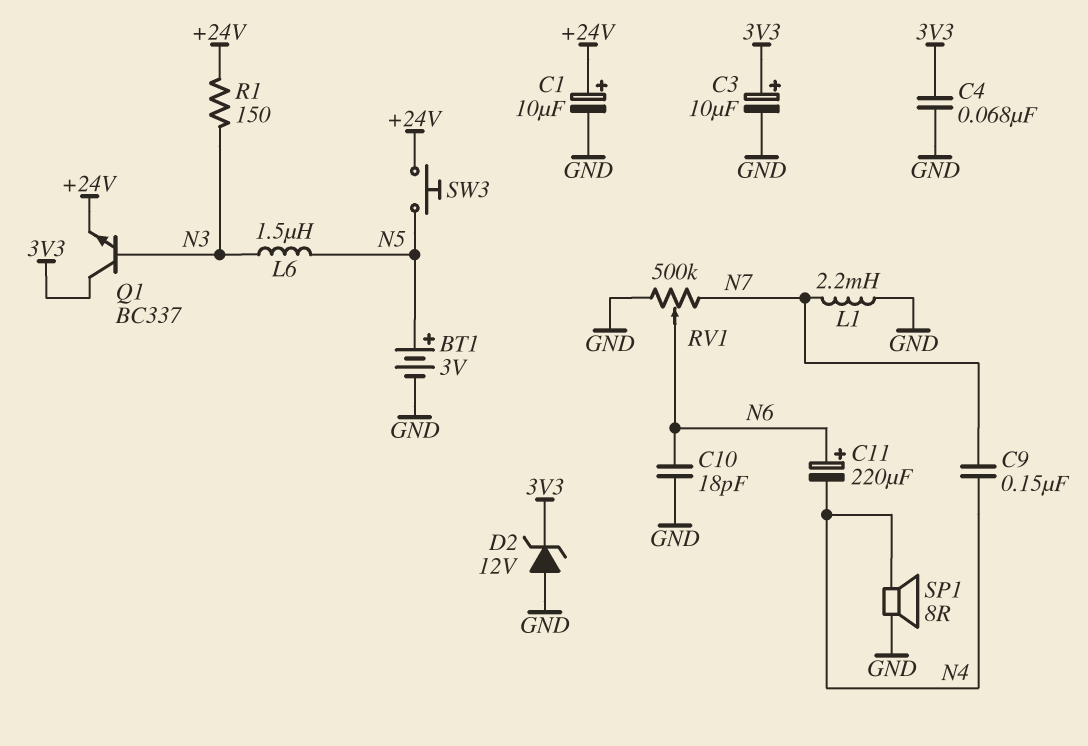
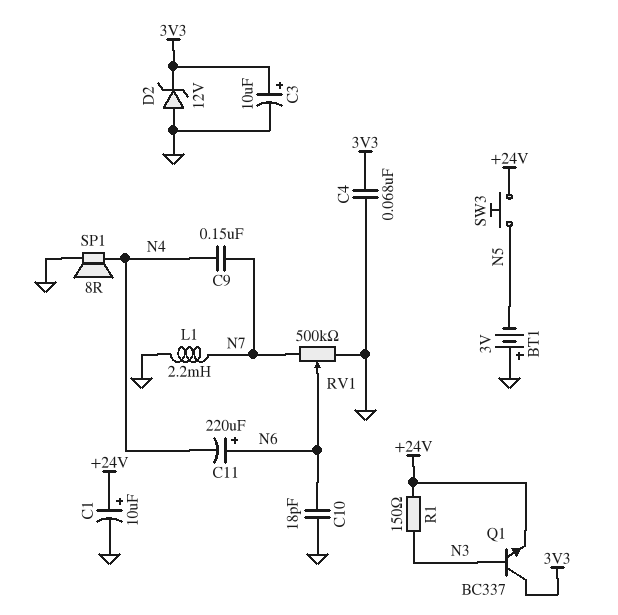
BT1: 3V (plus N5, minus GND) -> 3V (plus GND, minus N5)
L6: 1.5uH (N3, N5) -> none

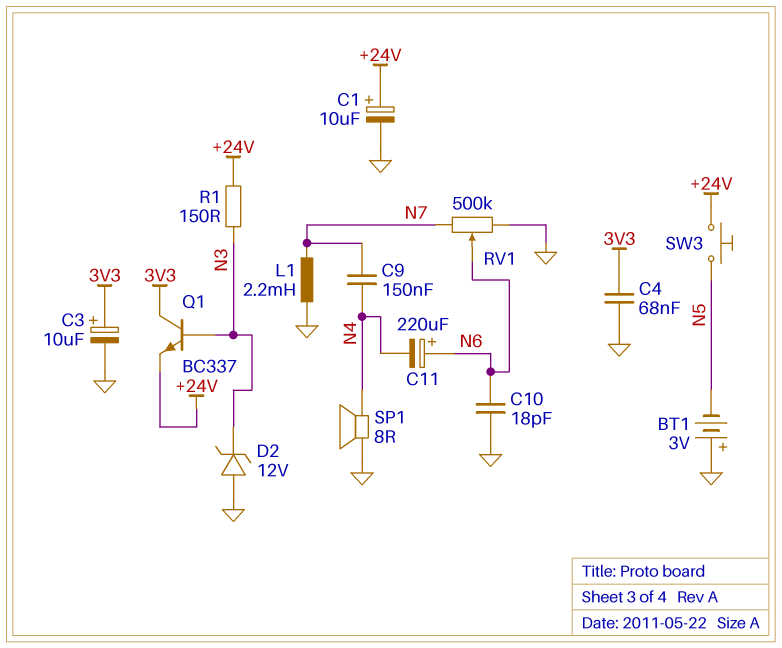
D2: zener 12V (A GND, K 3V3) -> zener 12V (A GND, K N3)

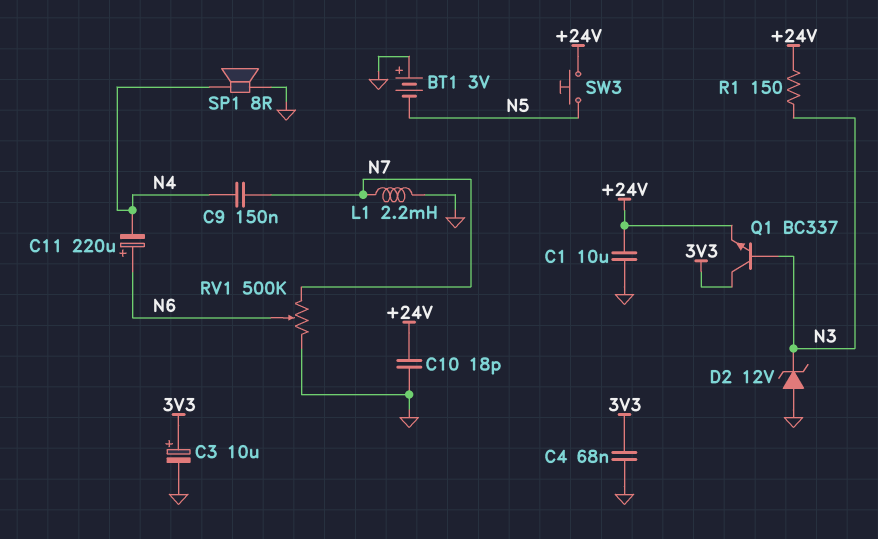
C1: 10uF (plus +24V, minus GND) -> 10uF (+24V, GND)
C10: 18pF (GND, N6) -> 18pF (+24V, GND)

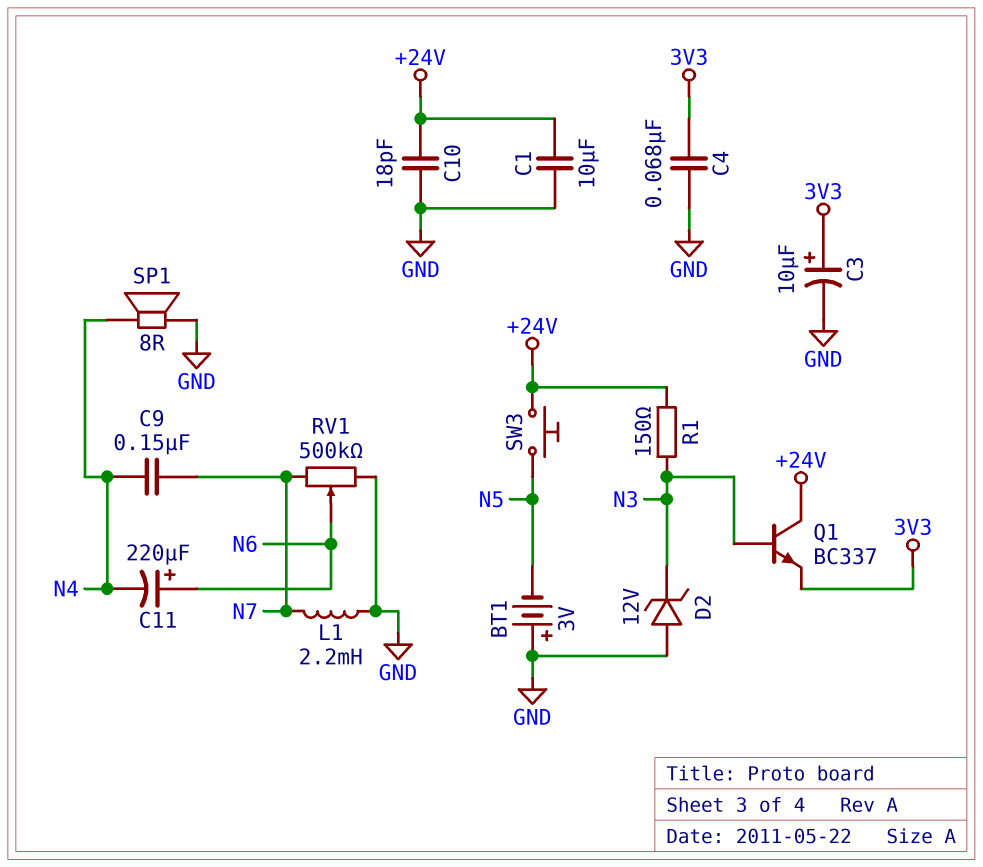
Q1: NPN BC337 (B N3, C 3V3, E +24V) -> NPN BC337 (B N3, C +24V, E 3V3)

